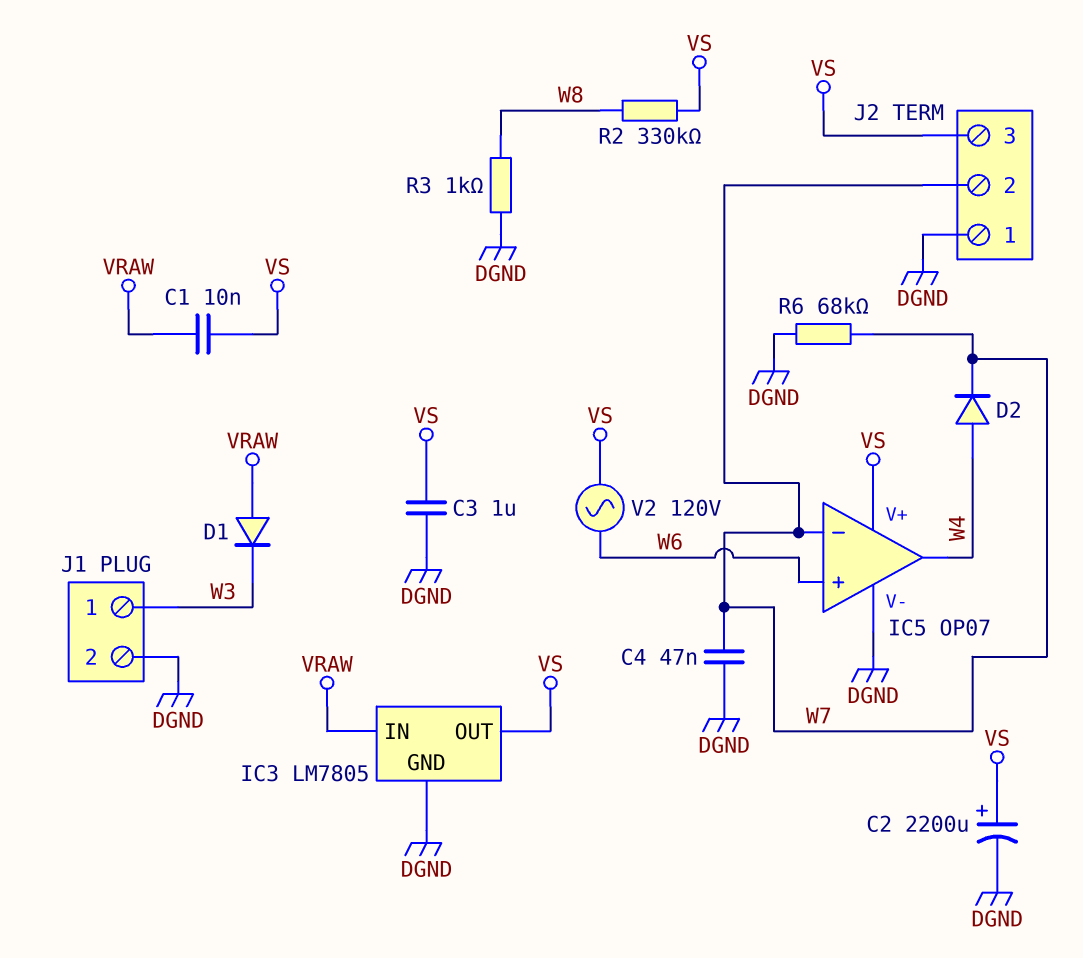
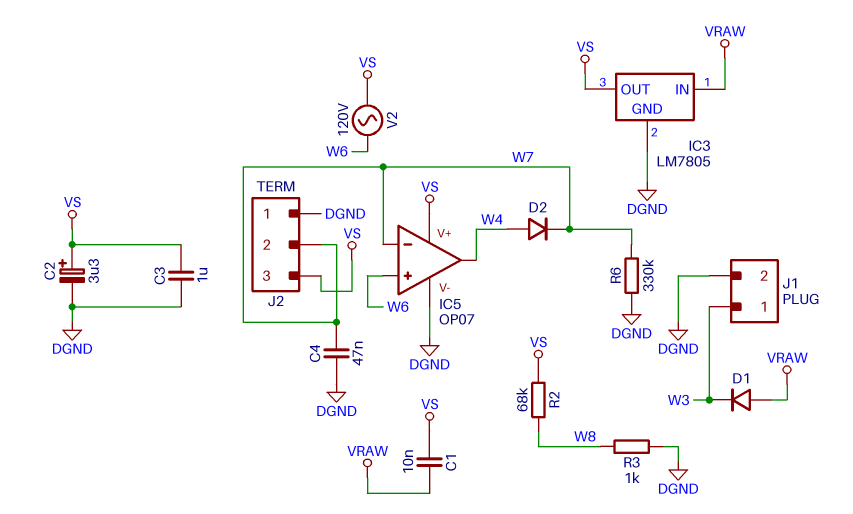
C2: 2200uF (plus VS, minus DGND) -> 3.3uF (plus VS, minus DGND)
R2: 330k (VS, W8) -> 68k (VS, W8)
R6: 68k (DGND, W7) -> 330k (DGND, W7)

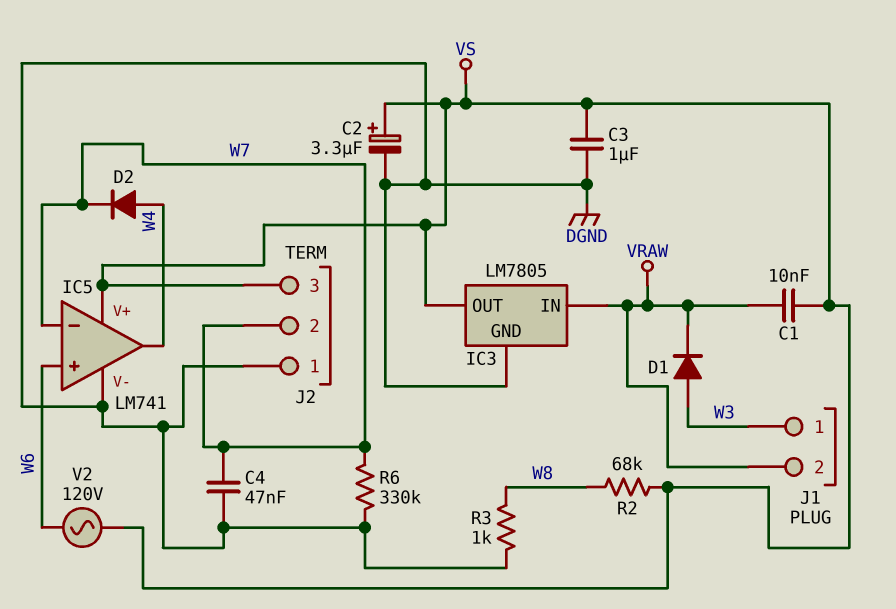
D1: diode (A VRAW, K W3) -> diode (A W3, K VRAW)
IC5: OP07 -> LM741
J1 pin 2: DGND -> VRAW

